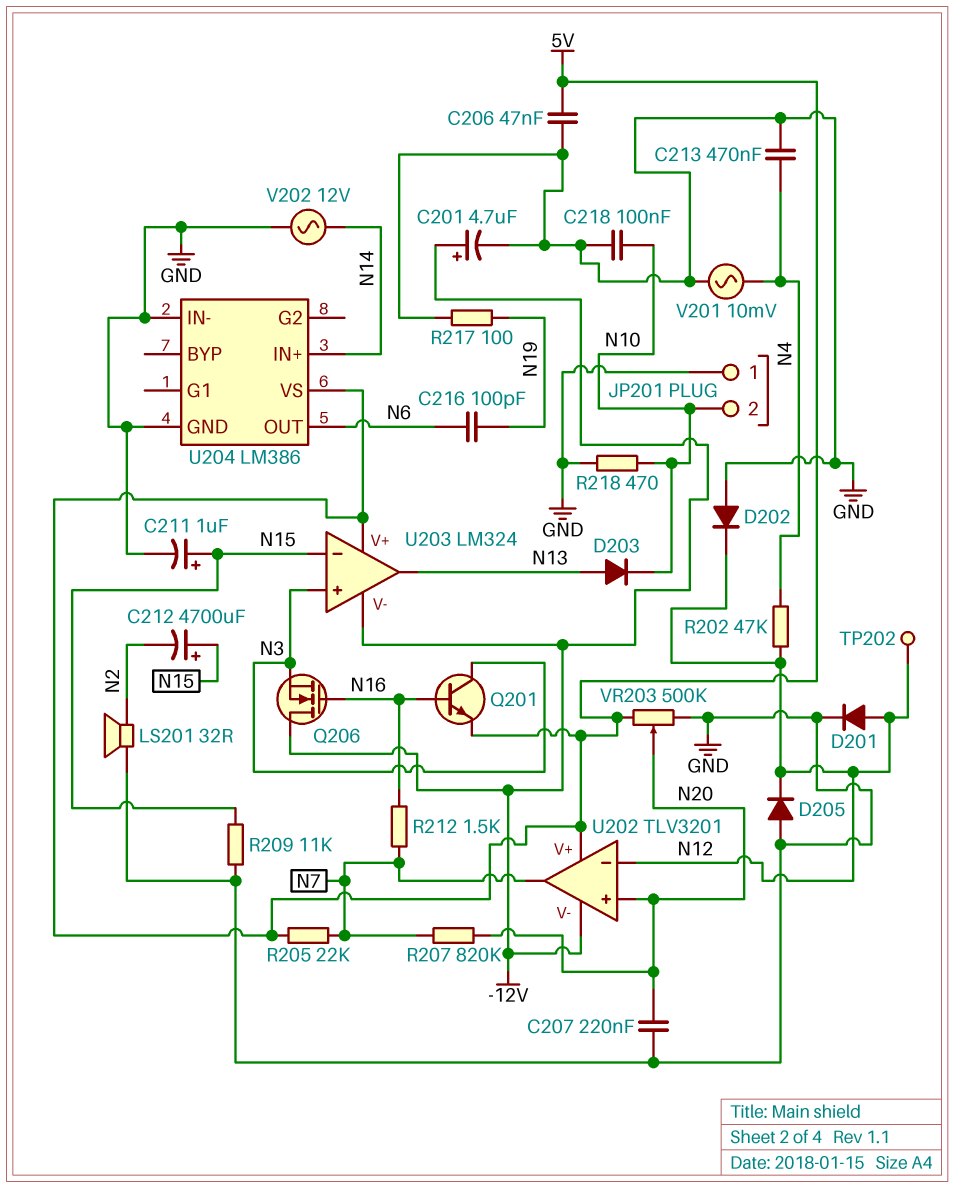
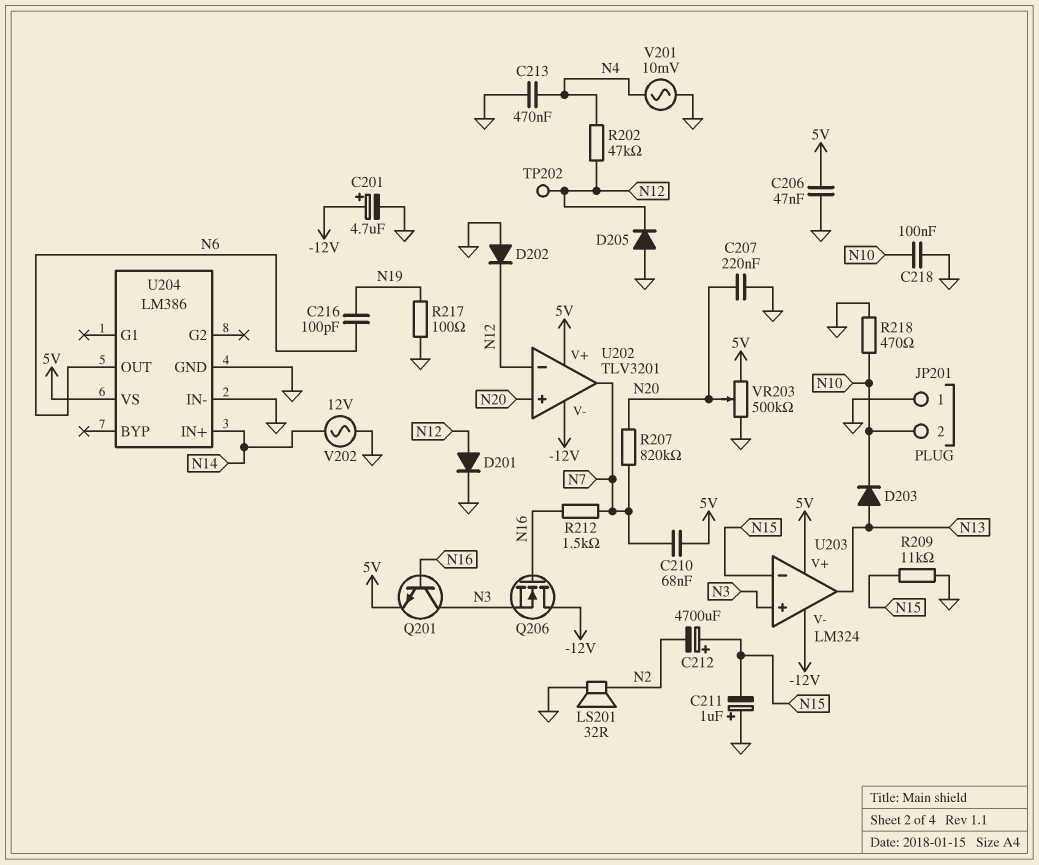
C210: none -> 68nF (5V, N7)
C211: 1uF (plus N15, minus GND) -> 1uF (plus GND, minus N15)
R205: 22k (5V, N7) -> none

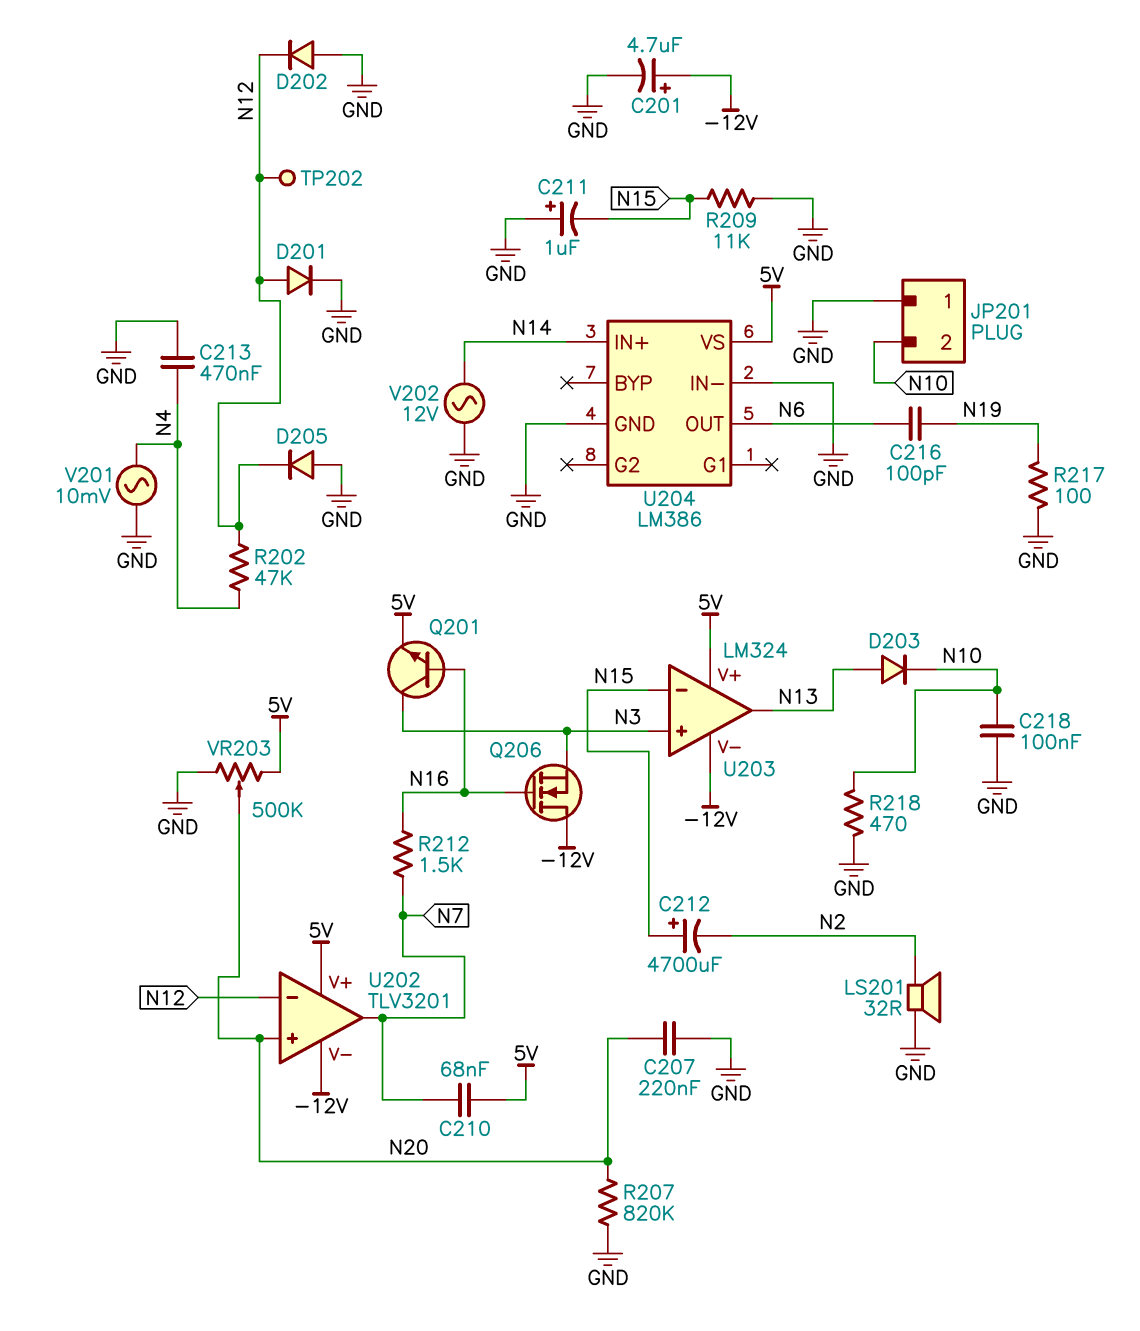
C206: 47nF (5V, GND) -> none
R207: 820k (N7, N20) -> 820k (GND, N20)

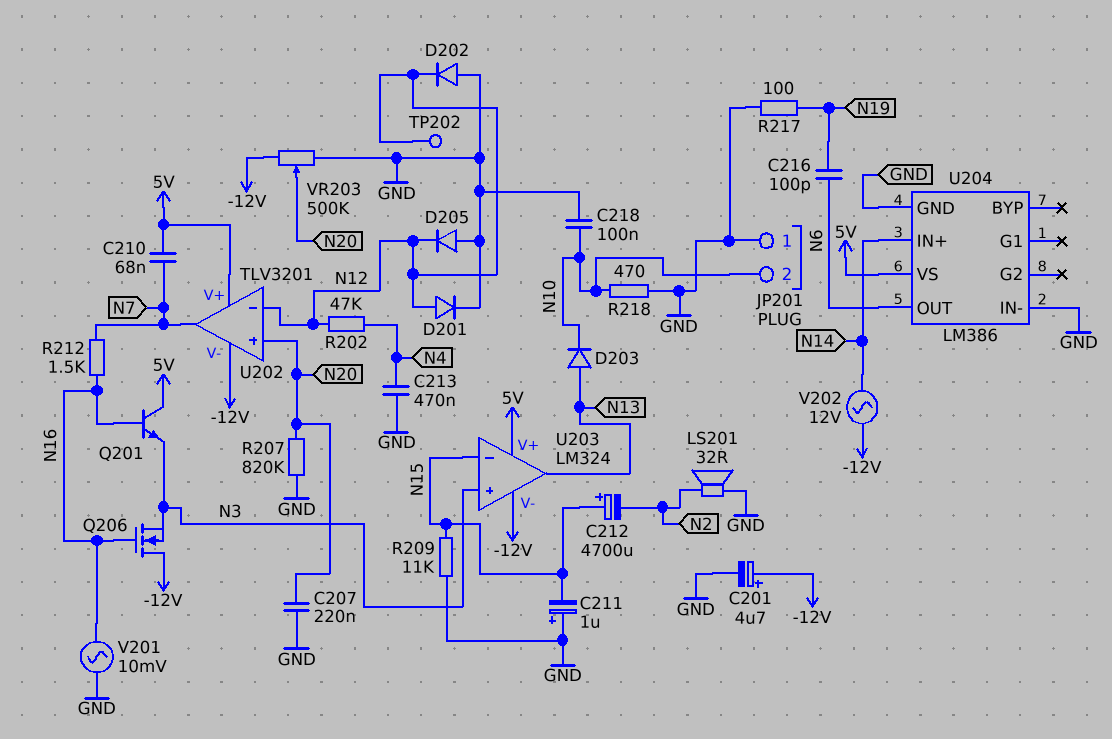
Q201: NPN (B N16, C N3, E 5V) -> NPN (B N16, C 5V, E N3)
V201: AC 10mV (GND, N4) -> AC 10mV (GND, N16)
V202: AC 12V (GND, N14) -> AC 12V (-12V, N14)
VR203: 500k (5V, GND, wiper N20) -> 500k (-12V, GND, wiper N20)

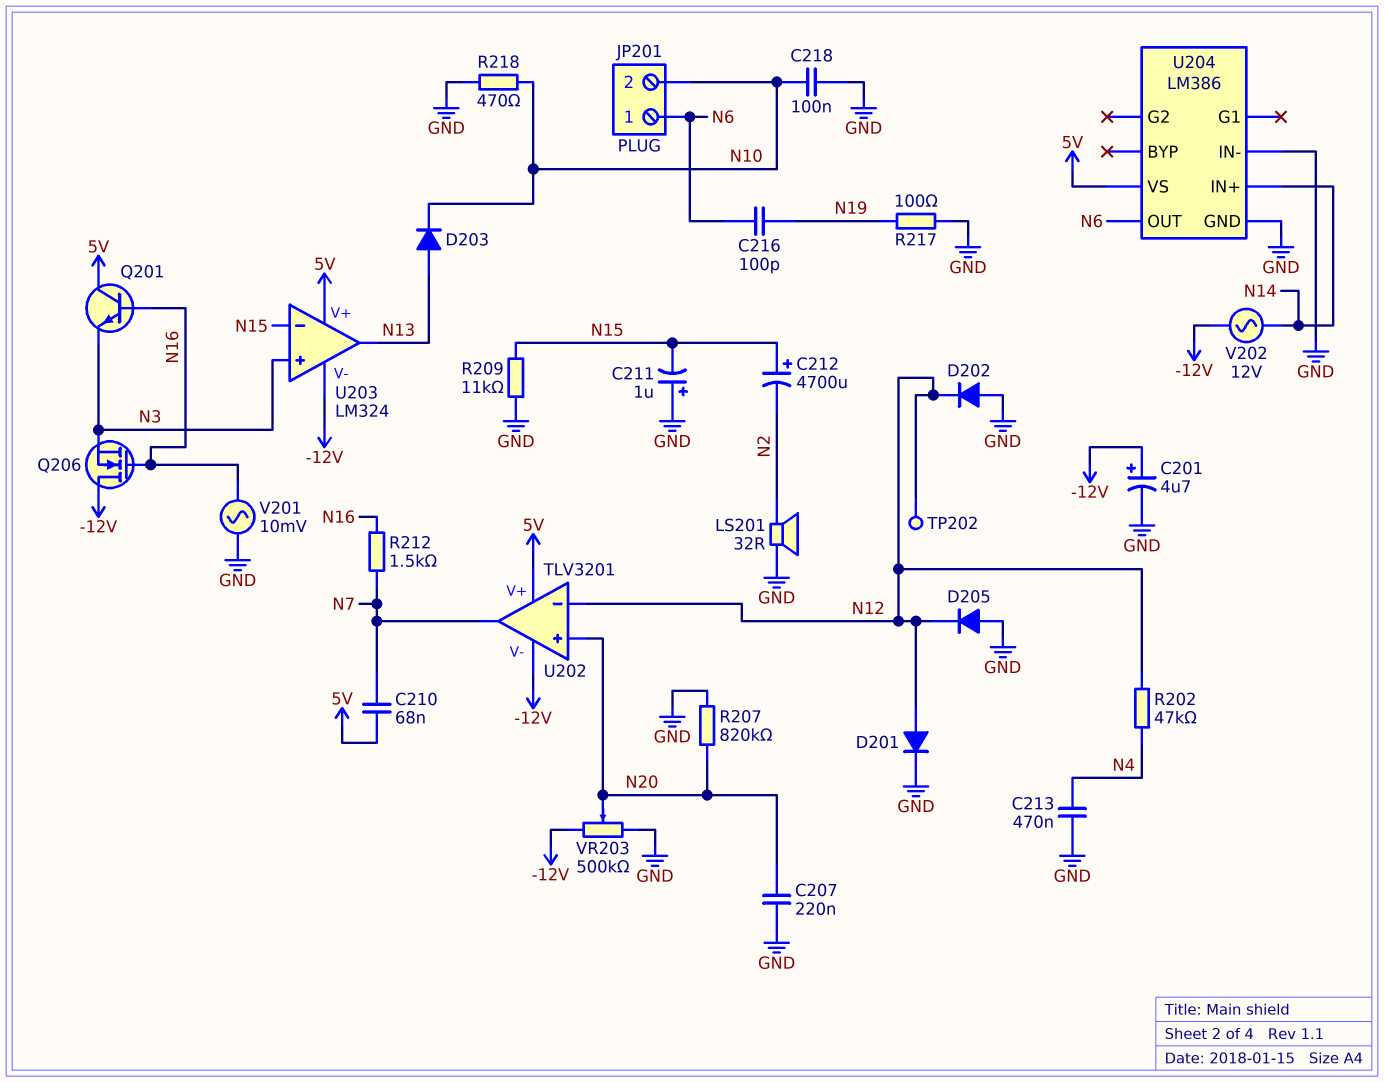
JP201 pin 1: GND -> N6

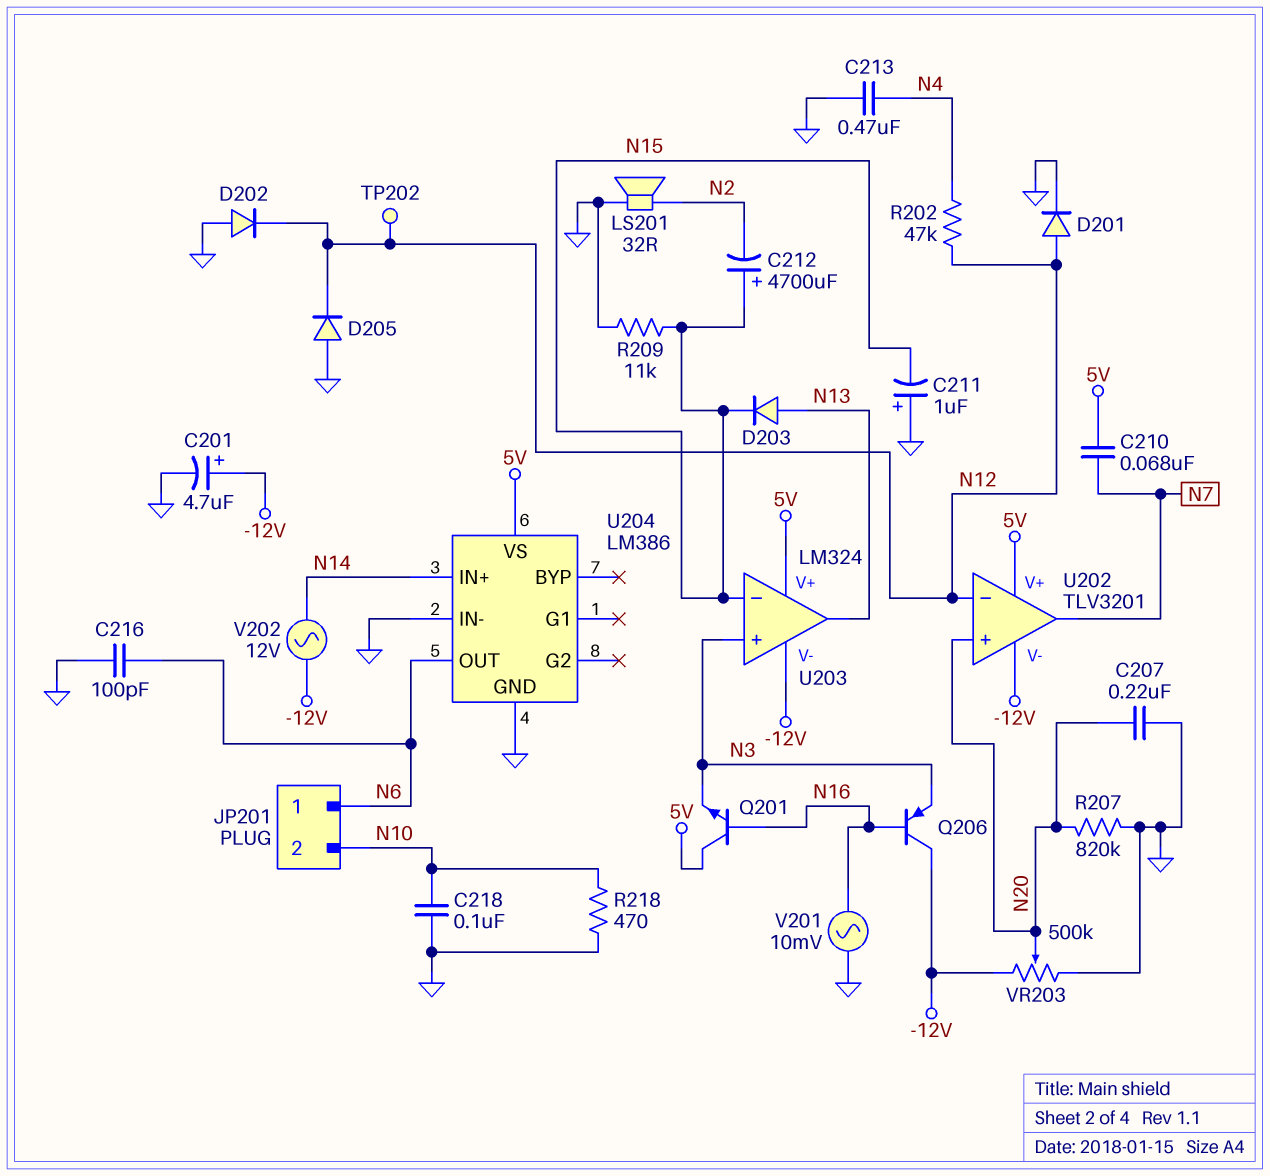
C216: 100pF (N6, N19) -> 100pF (GND, N6)
D203: diode (A N13, K N10) -> diode (A N13, K N15)
Q206: NMOS (G N16, D -12V, S N3) -> PNP (B N16, C -12V, E N3)
R212: 1.5k (N7, N16) -> none
R217: 100 (GND, N19) -> none

